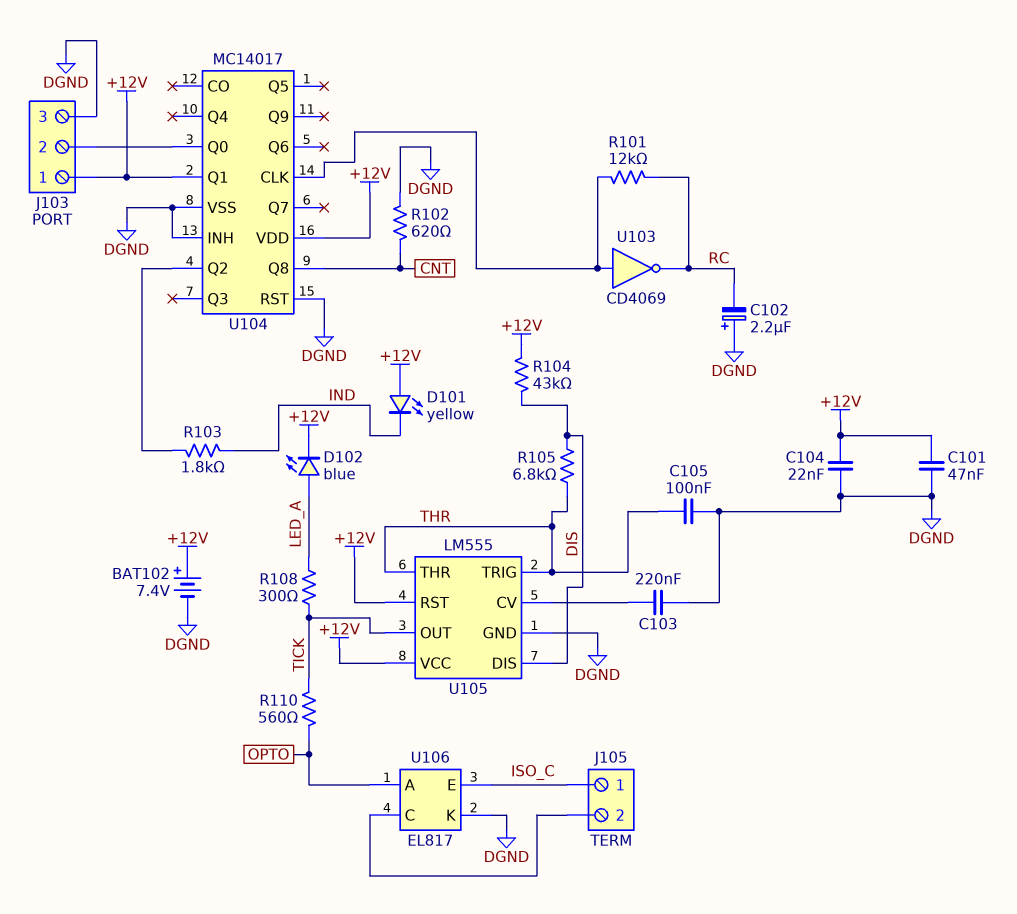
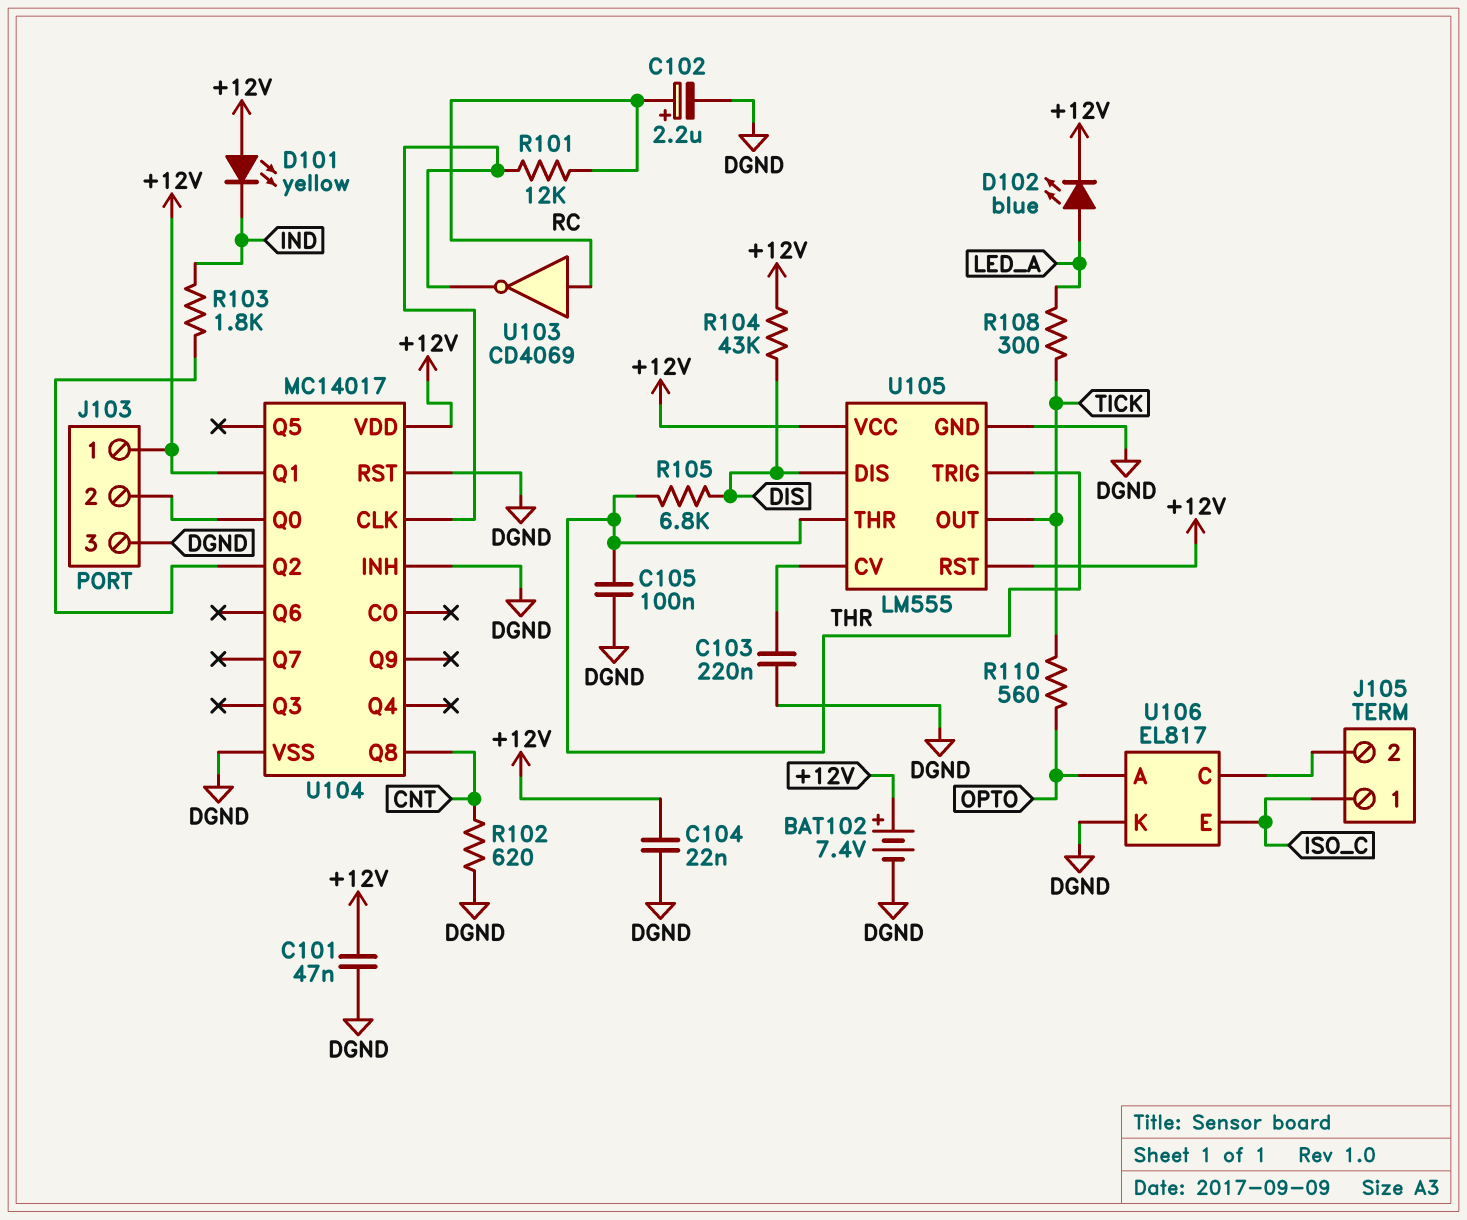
C102: 2.2uF (plus DGND, minus RC) -> 2.2uF (plus RC, minus DGND)
U103: NOT CD4069 (in U104/CLK, out RC) -> NOT CD4069 (in RC, out U104/CLK)

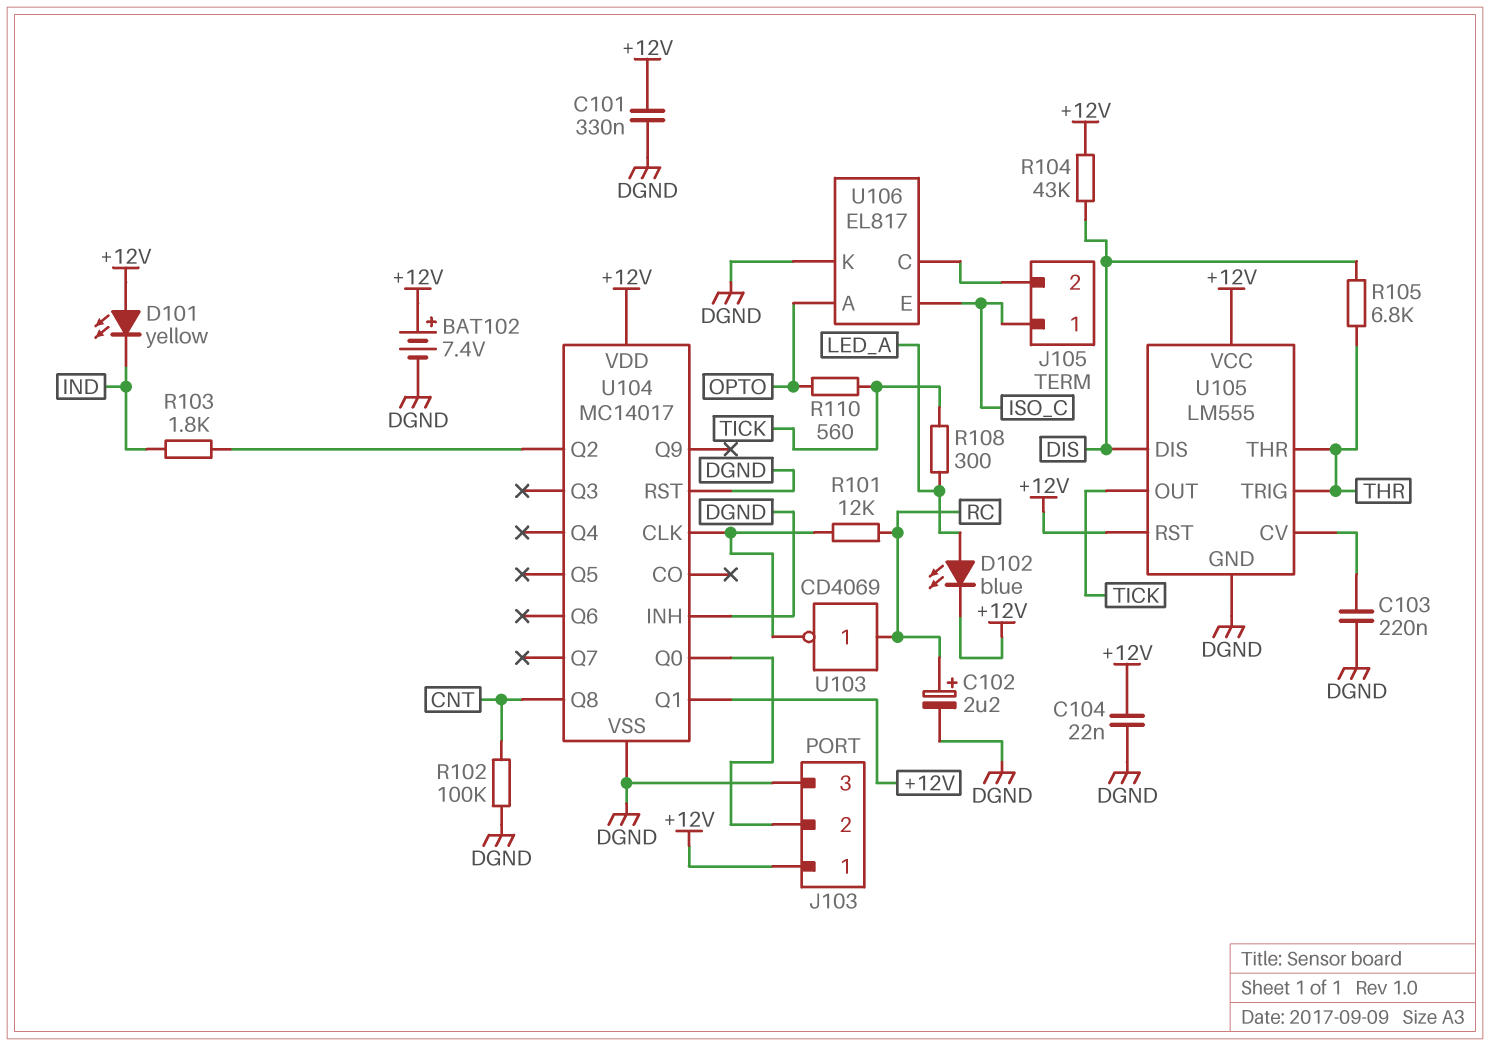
C101: 47nF (+12V, DGND) -> 330nF (+12V, DGND)
C105: 100nF (DGND, THR) -> none
R102: 620 (CNT, DGND) -> 100k (CNT, DGND)

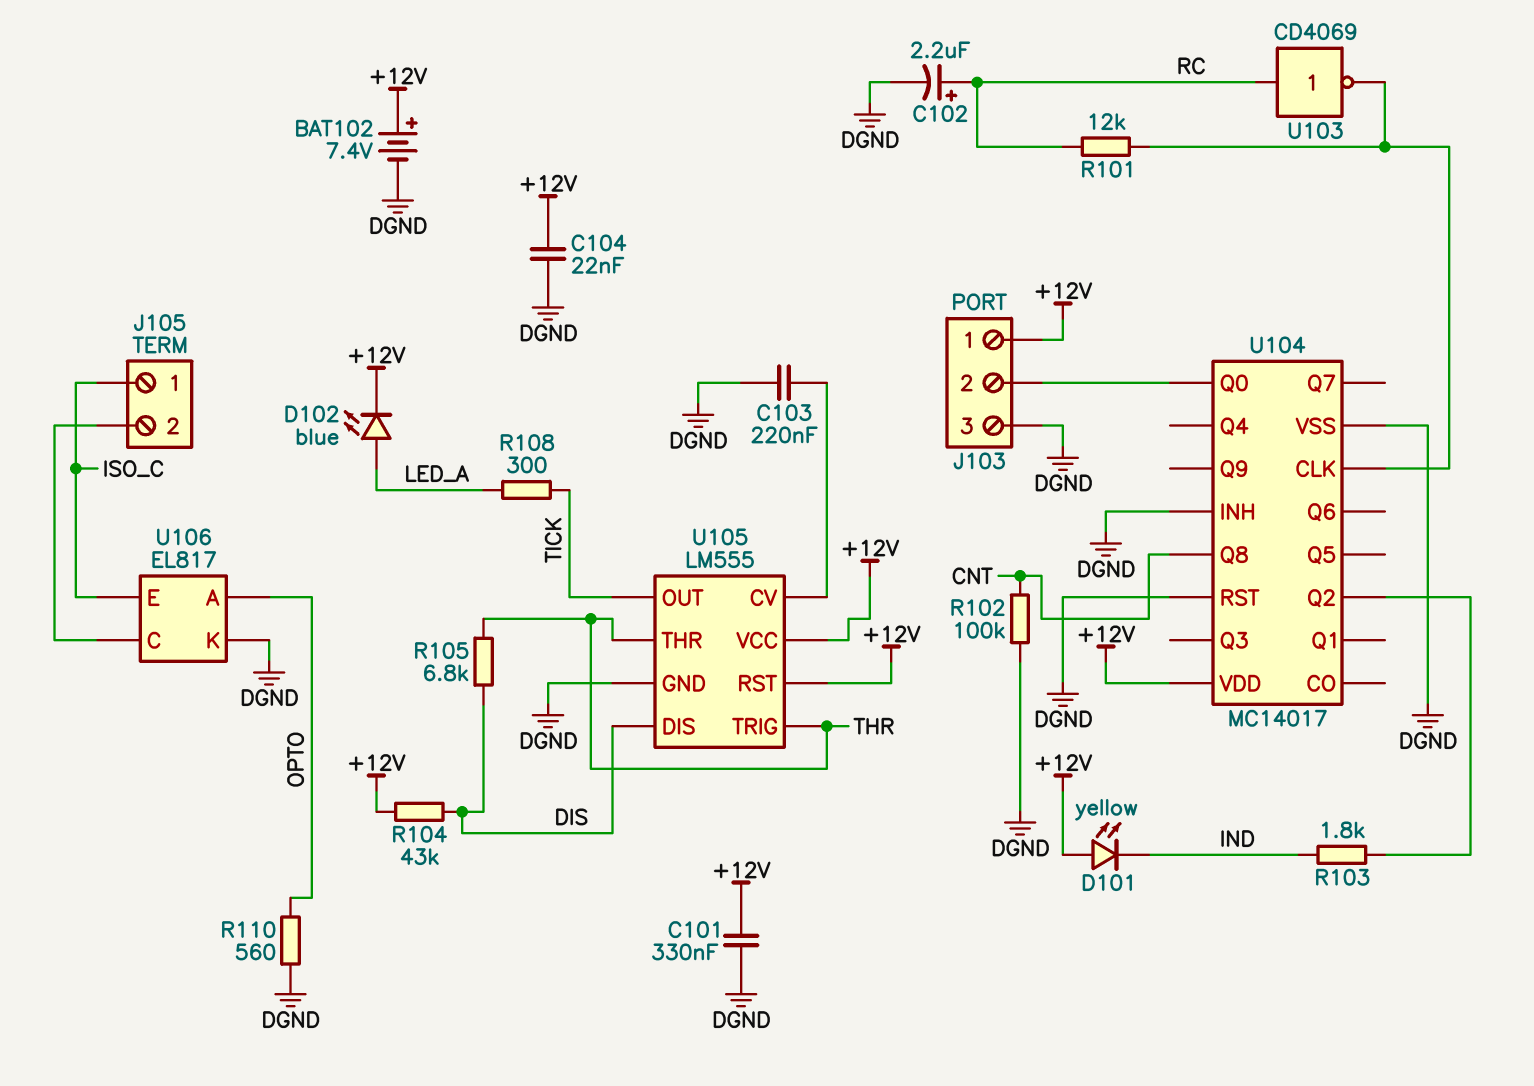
R110: 560 (OPTO, TICK) -> 560 (DGND, OPTO)
U104 pin Q1: +12V -> none

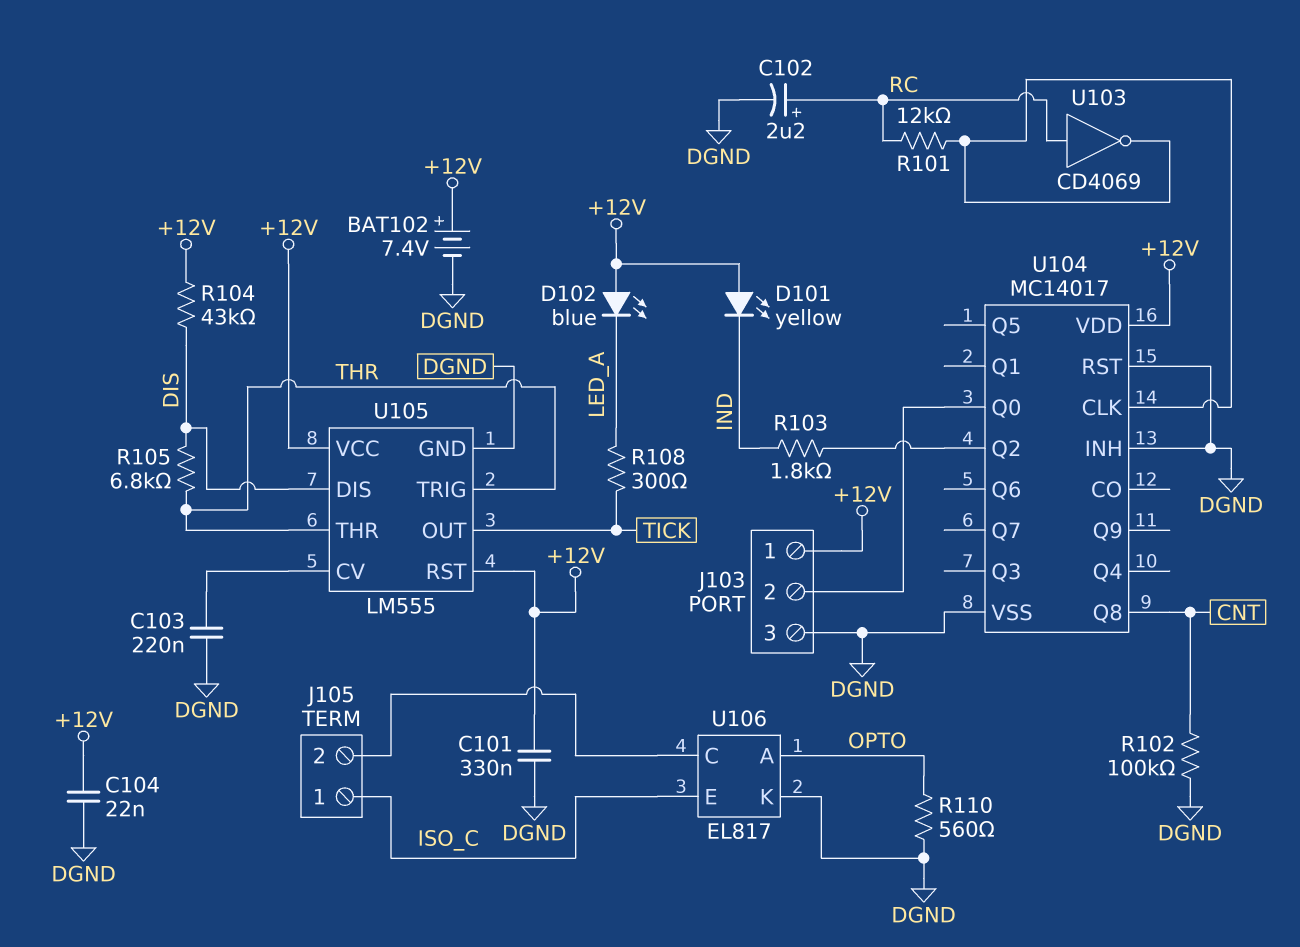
D102: LED blue (A LED_A, K +12V) -> LED blue (A +12V, K LED_A)

